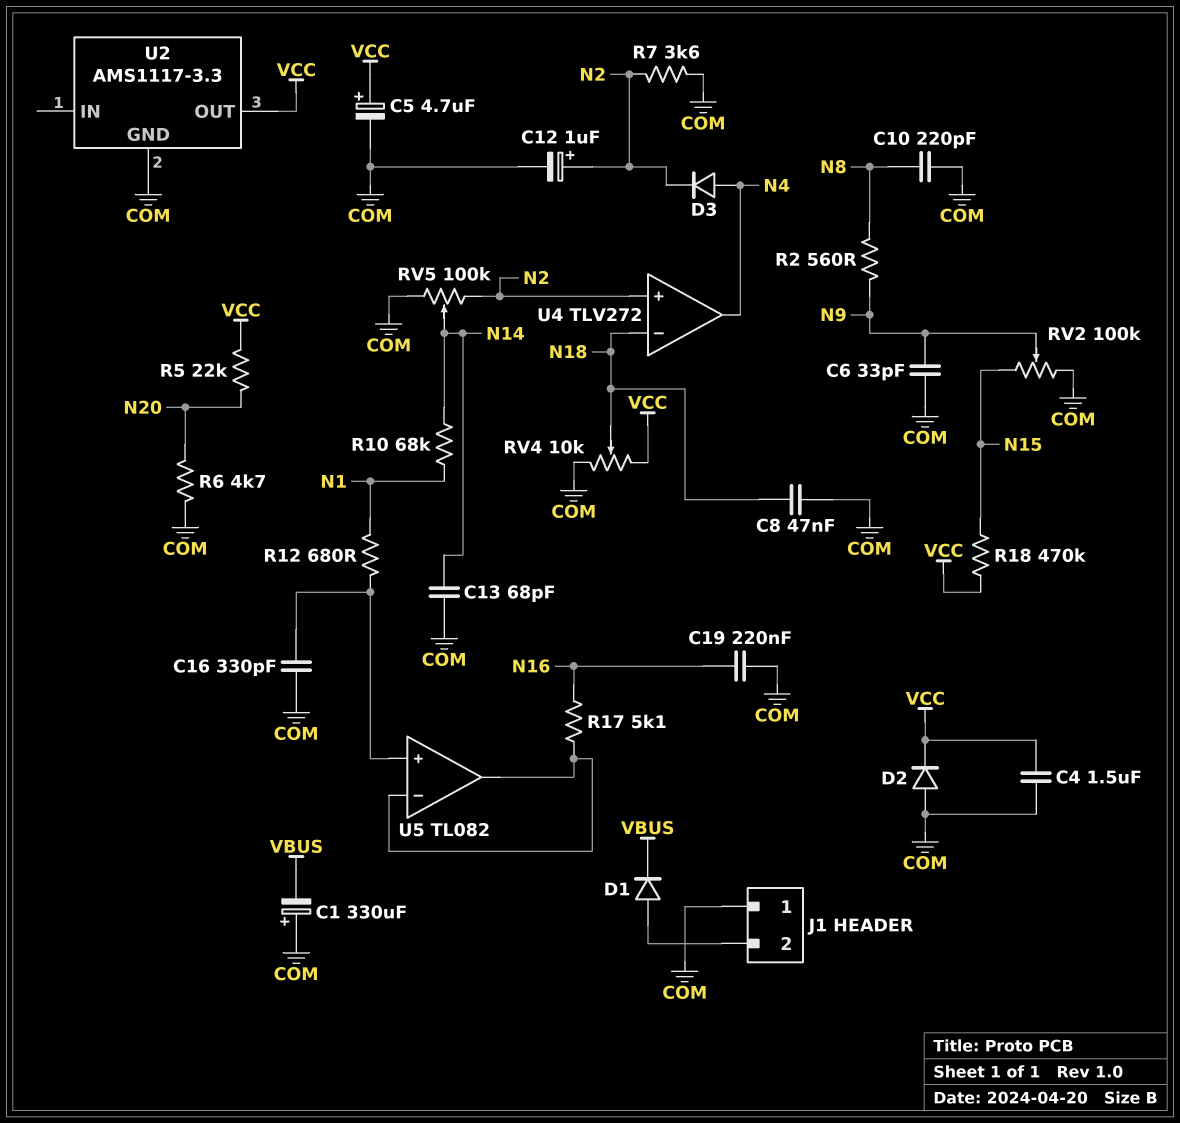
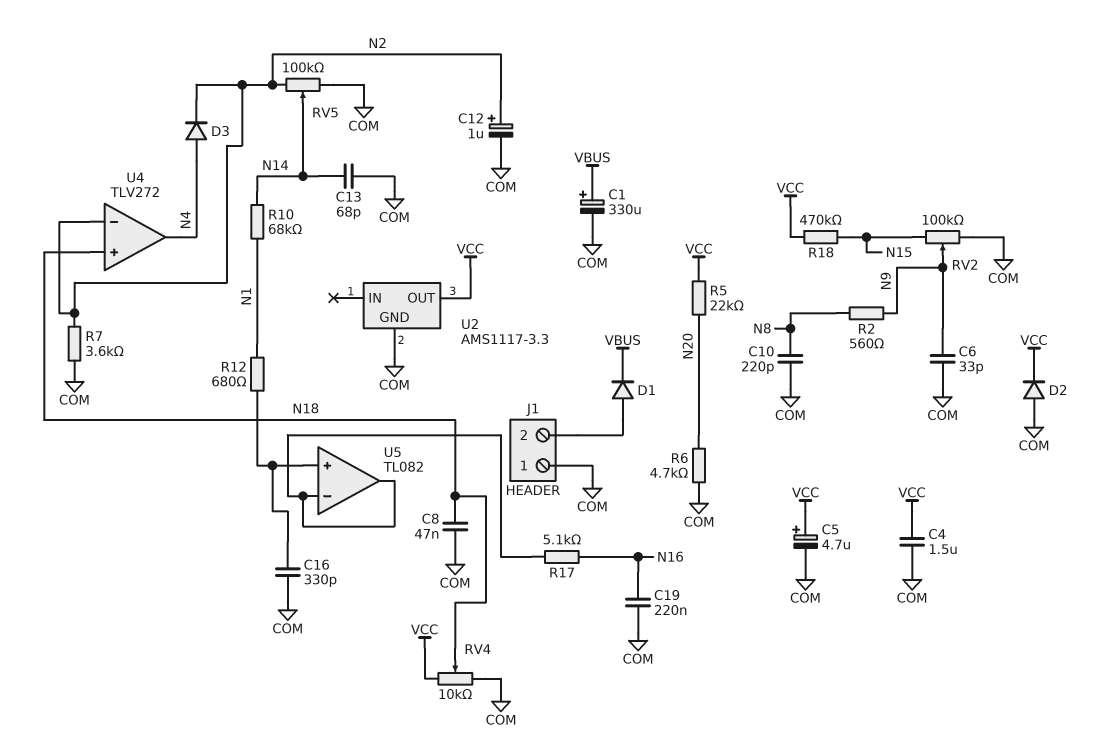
C1: 330uF (plus COM, minus VBUS) -> 330uF (plus VBUS, minus COM)
U4 pin in+: N2 -> N18
U4 pin in-: N18 -> N2

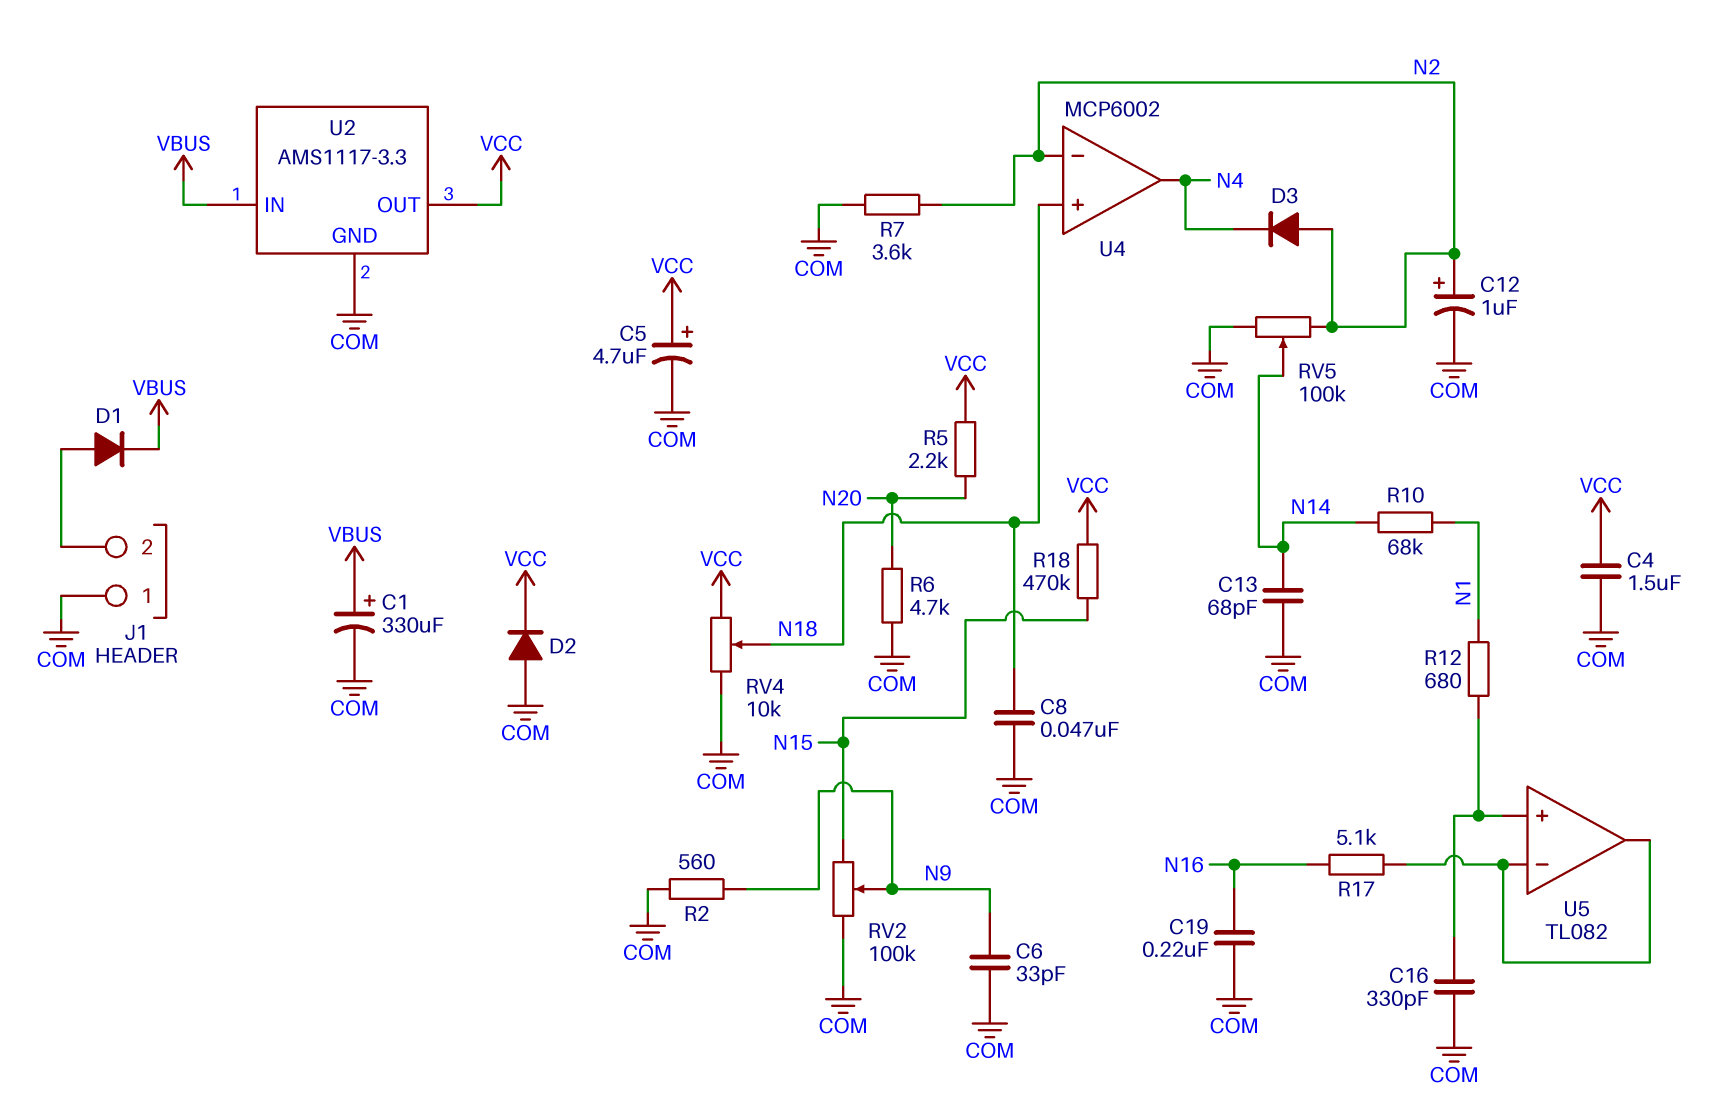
C10: 220pF (COM, N8) -> none
D3: diode (A N4, K N2) -> diode (A N2, K N4)
R2: 560 (N8, N9) -> 560 (COM, N9)
R5: 22k (N20, VCC) -> 2.2k (N20, VCC)
U2 pin IN: none -> VBUS
U4: TLV272 -> MCP6002

